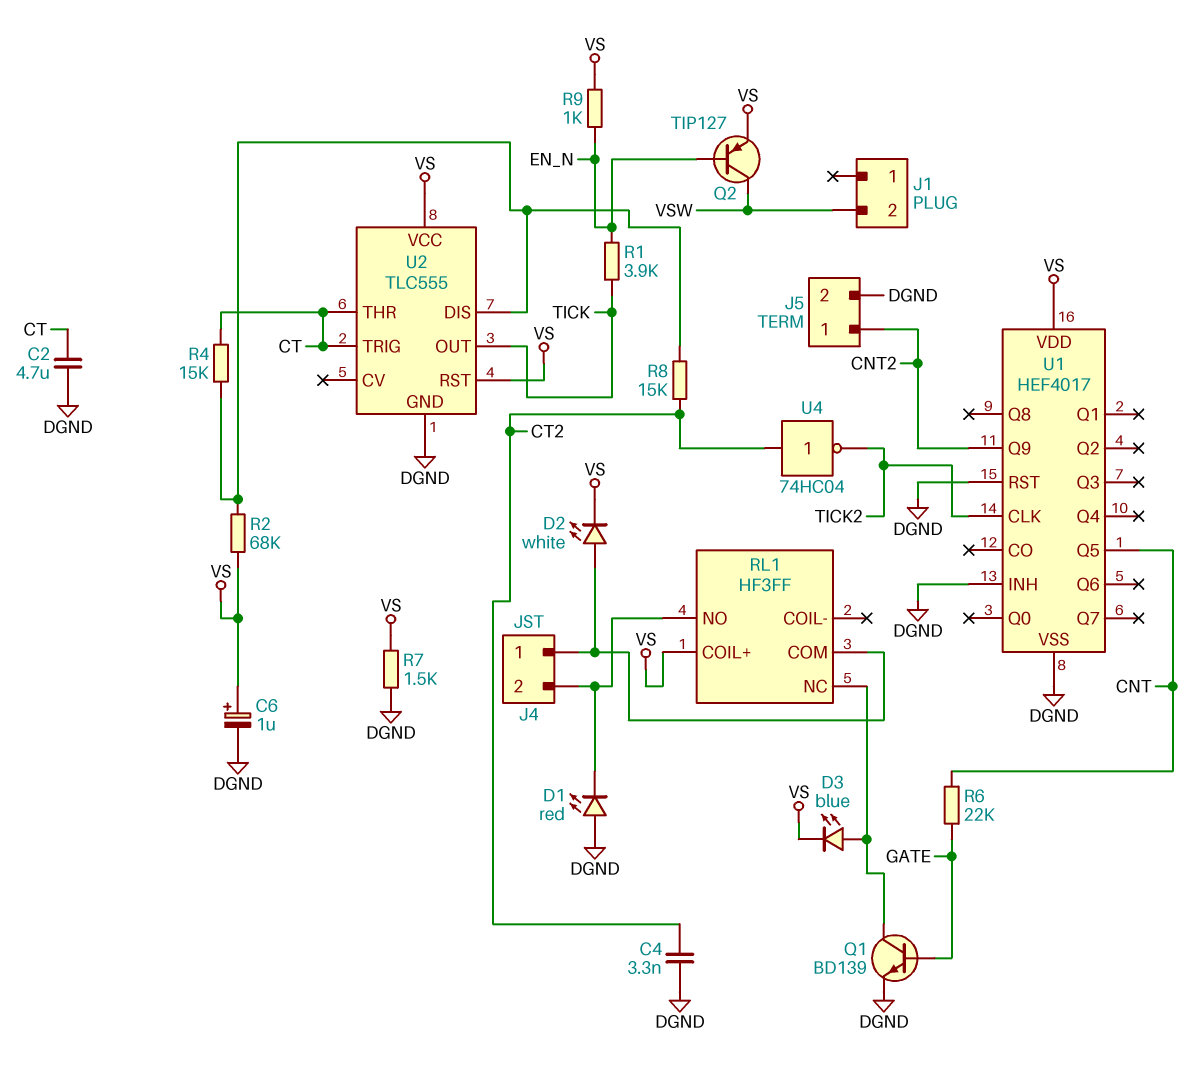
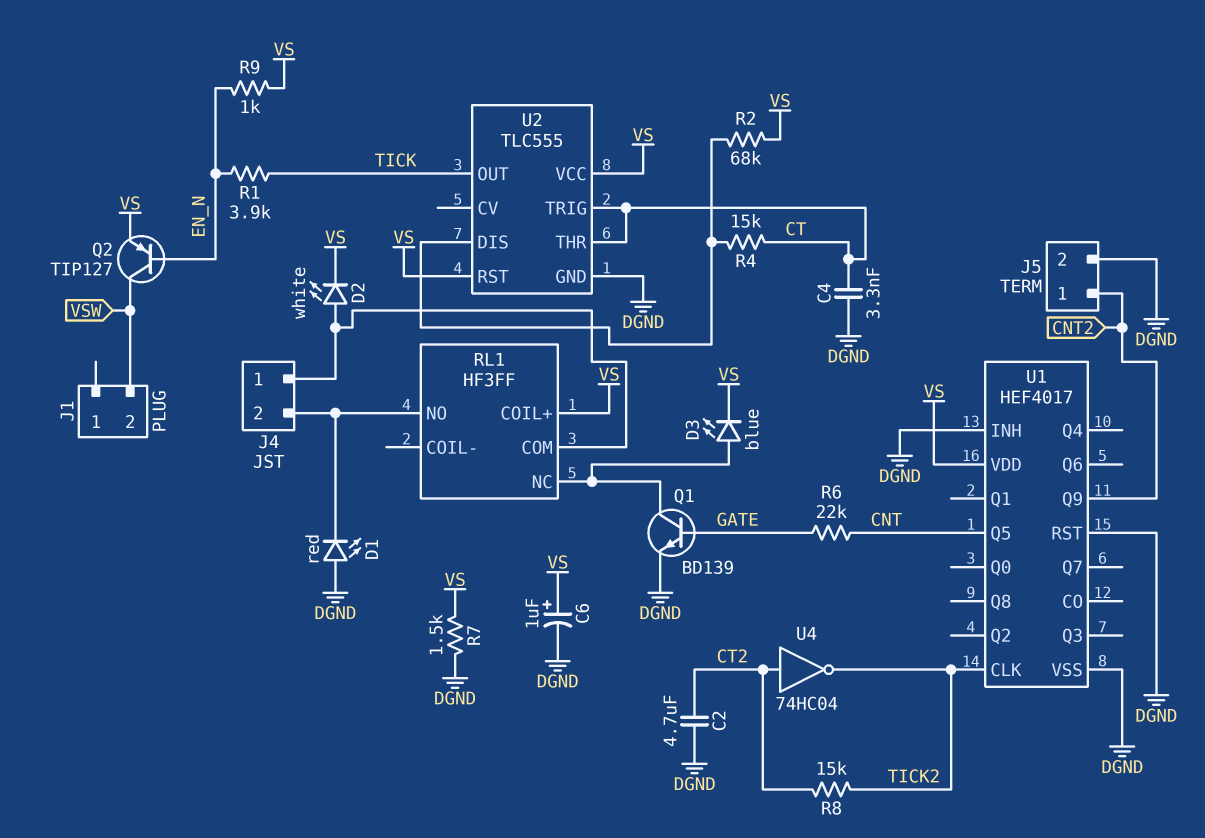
C2: 4.7uF (CT, DGND) -> 4.7uF (CT2, DGND)
C4: 3.3nF (CT2, DGND) -> 3.3nF (CT, DGND)
R8: 15k (CT2, U2/DIS) -> 15k (CT2, TICK2)

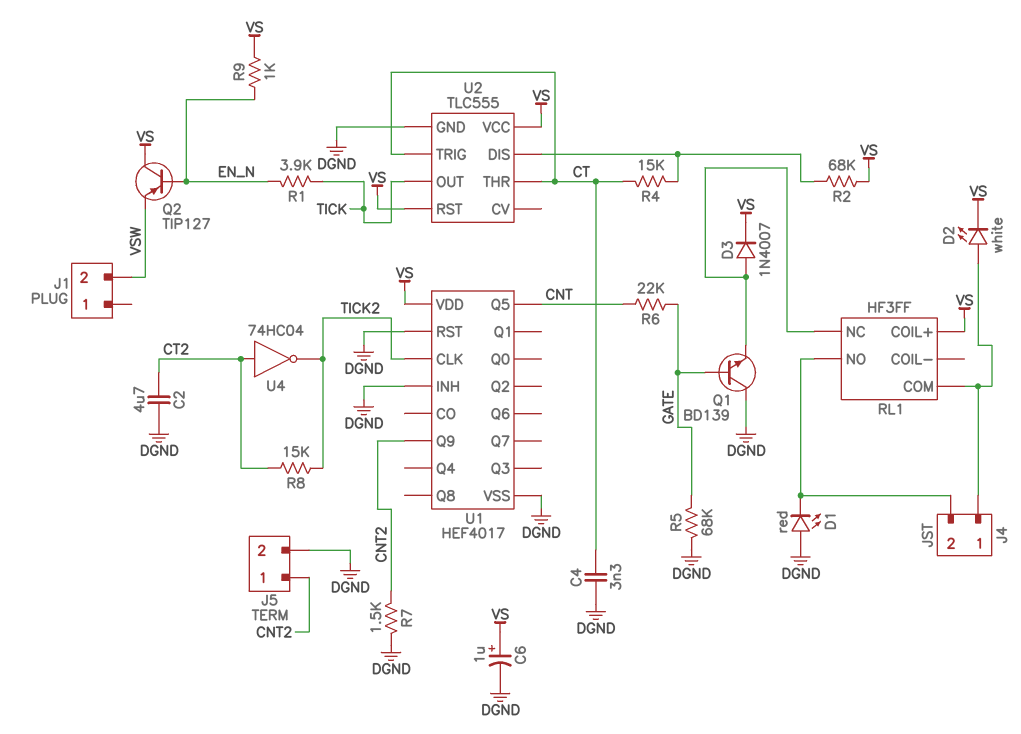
D3: LED blue (A RL1/NC, K VS) -> diode 1N4007 (A RL1/NC, K VS)
Q1: NPN BD139 (B GATE, C RL1/NC, E DGND) -> NPN BD139 (B GATE, C DGND, E RL1/NC)
Q2: PNP TIP127 (B EN_N, C VSW, E VS) -> PNP TIP127 (B EN_N, C VS, E VSW)
R5: none -> 68k (DGND, GATE)
R7: 1.5k (DGND, VS) -> 1.5k (CNT2, DGND)

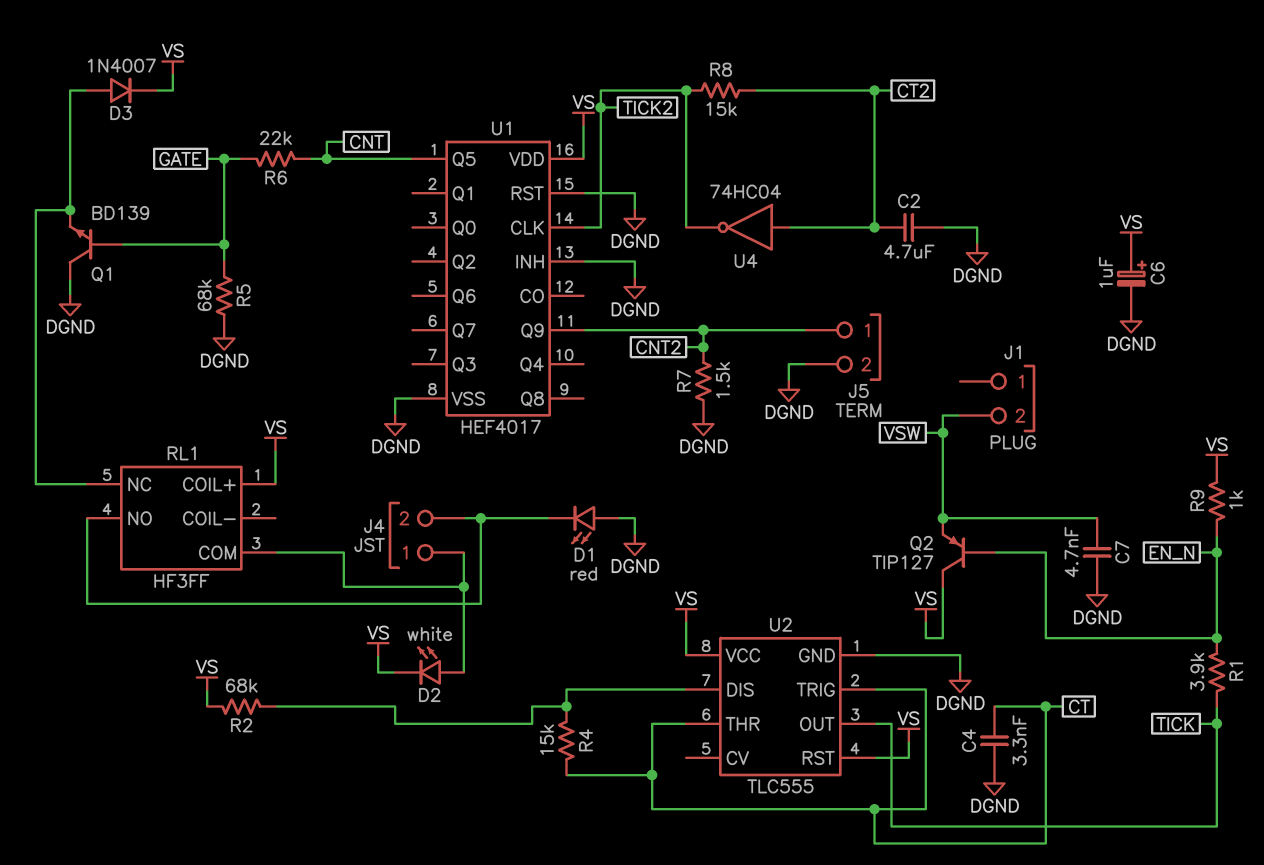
C7: none -> 4.7nF (DGND, VSW)

